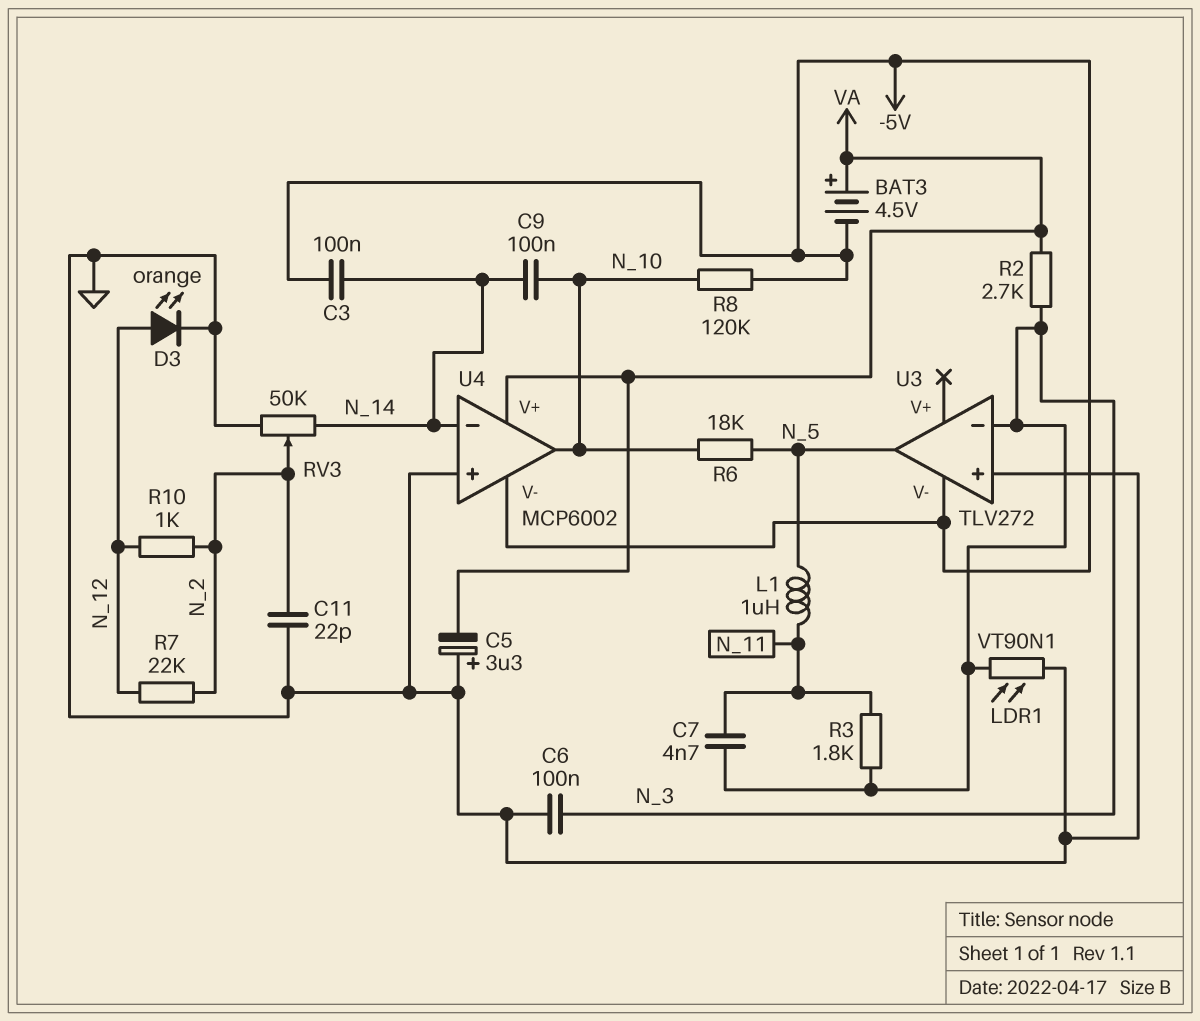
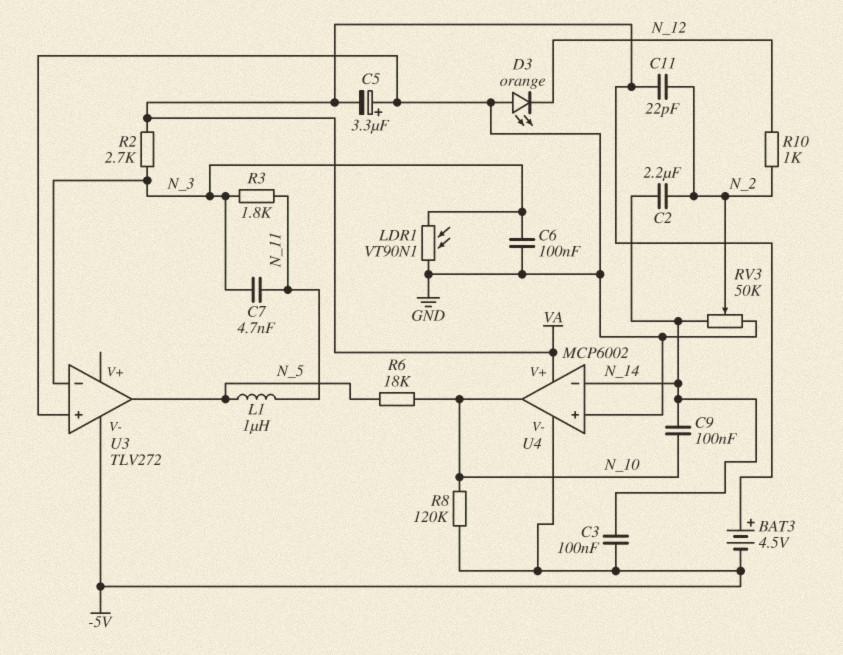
C2: none -> 2.2uF (N_2, N_14)
C11: 22pF (GND, N_2) -> 22pF (N_2, VA)
D3: LED orange (A N_12, K GND) -> LED orange (A GND, K N_12)
R7: 22k (N_2, N_12) -> none

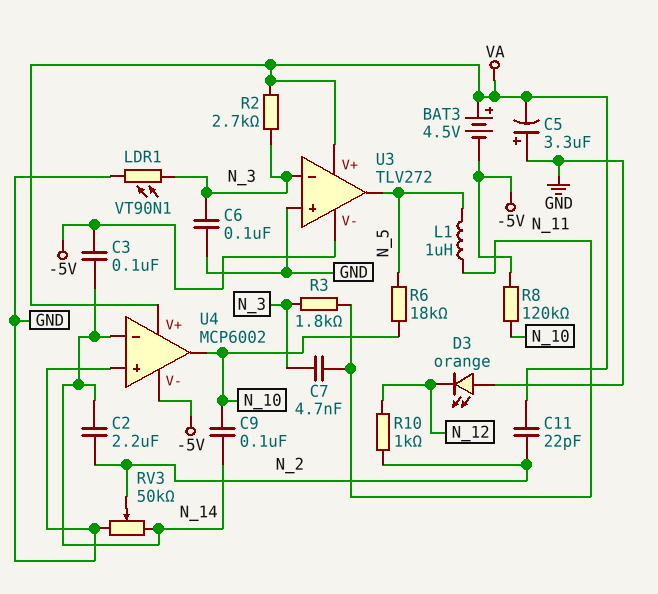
U3 pin V+: none -> VA

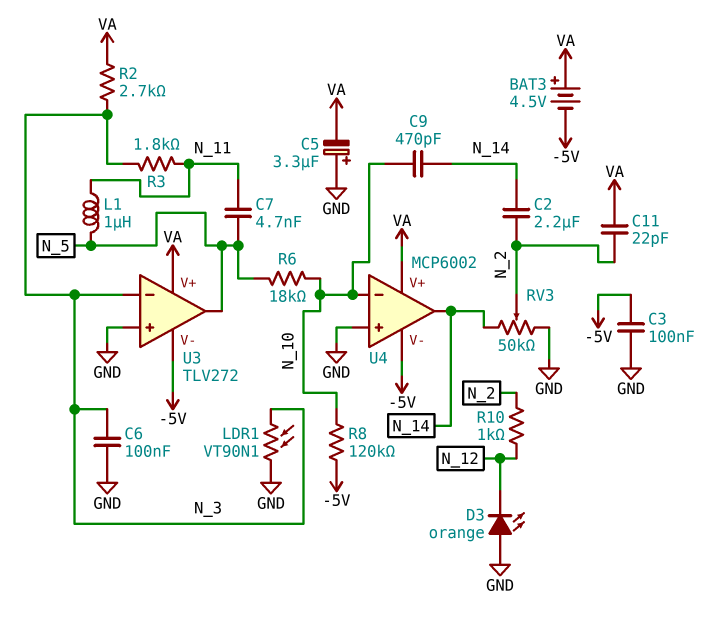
C3: 100nF (-5V, N_14) -> 100nF (-5V, GND)
C7: 4.7nF (N_3, N_11) -> 4.7nF (N_5, N_11)
C9: 100nF (N_10, N_14) -> 470pF (N_10, N_14)
U4 pin in-: N_14 -> N_10
U4 pin out: N_10 -> N_14

